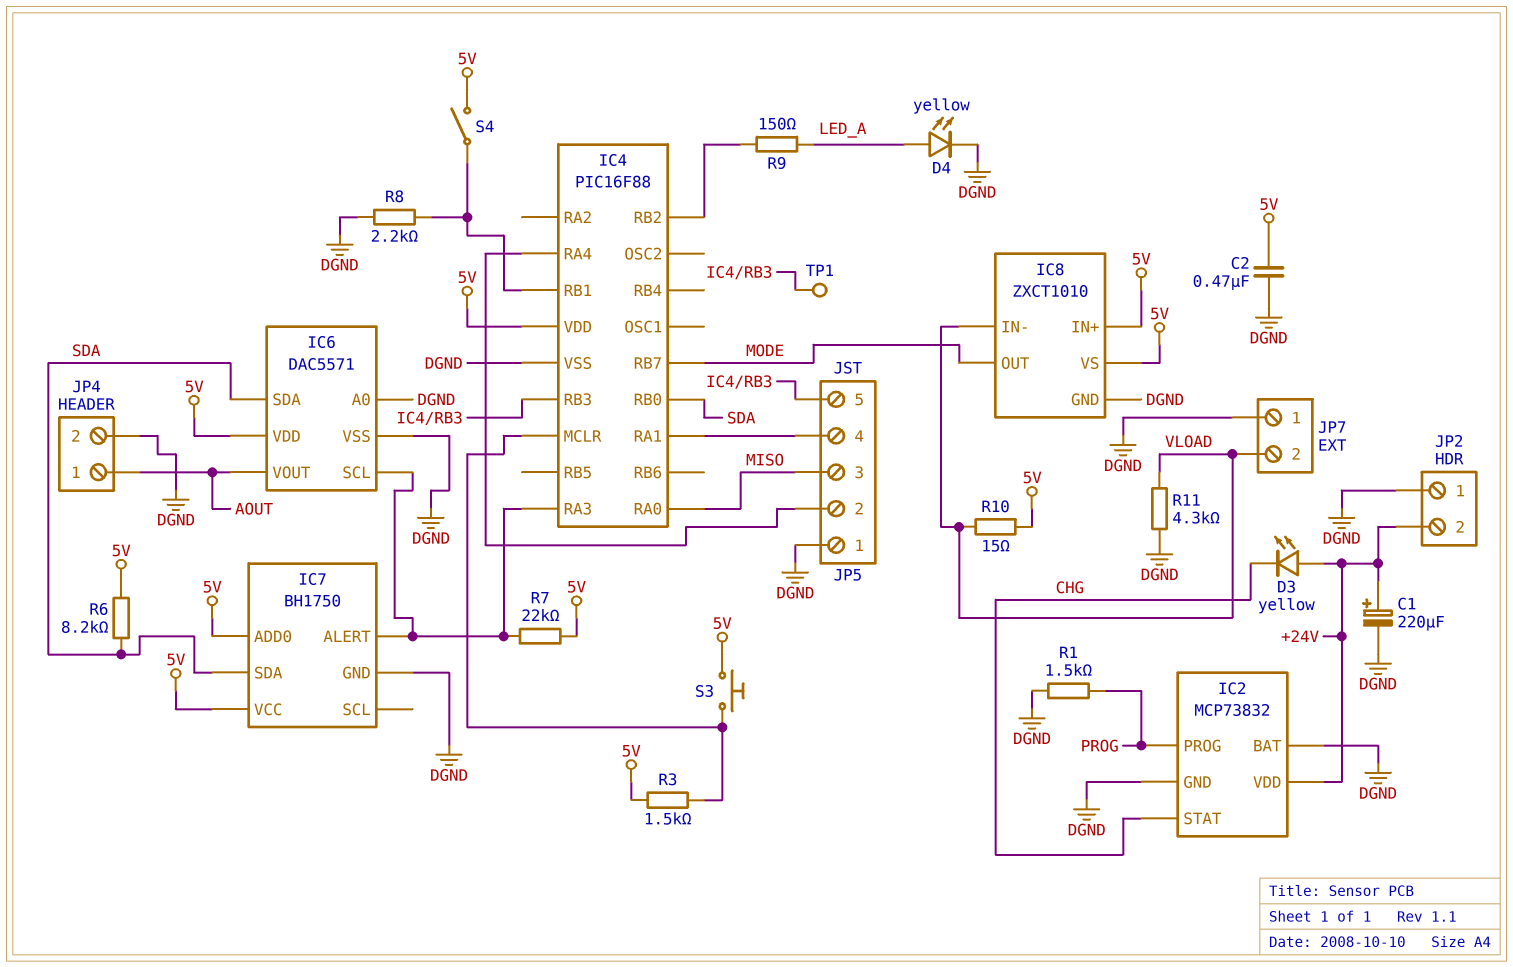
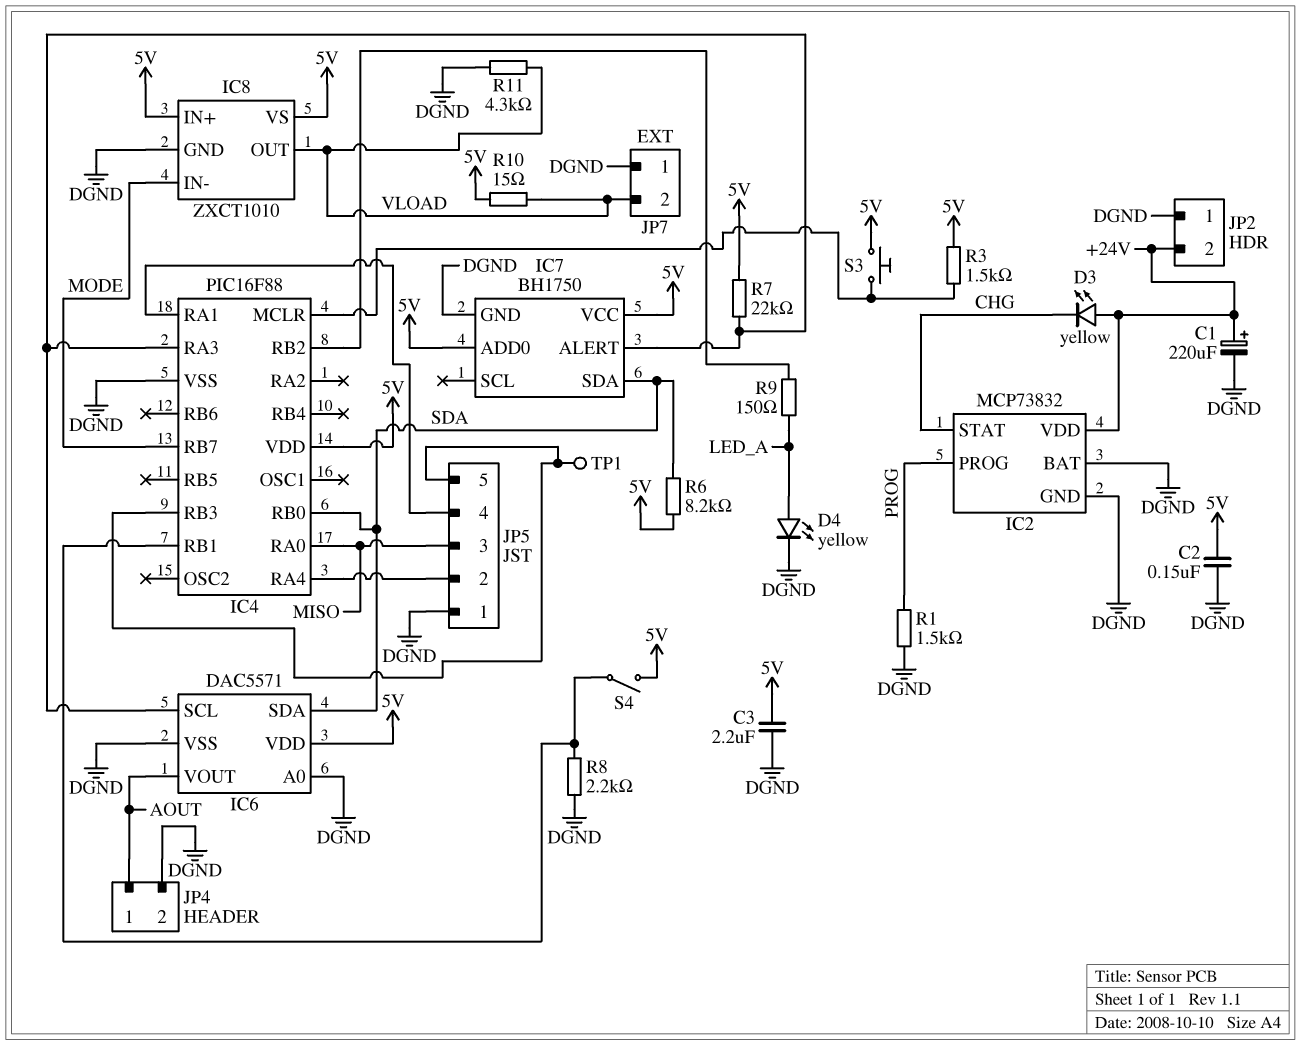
C2: 470nF (5V, DGND) -> 150nF (5V, DGND)
C3: none -> 2.2uF (5V, DGND)
IC8 pin IN-: VLOAD -> MODE
IC8 pin OUT: MODE -> VLOAD

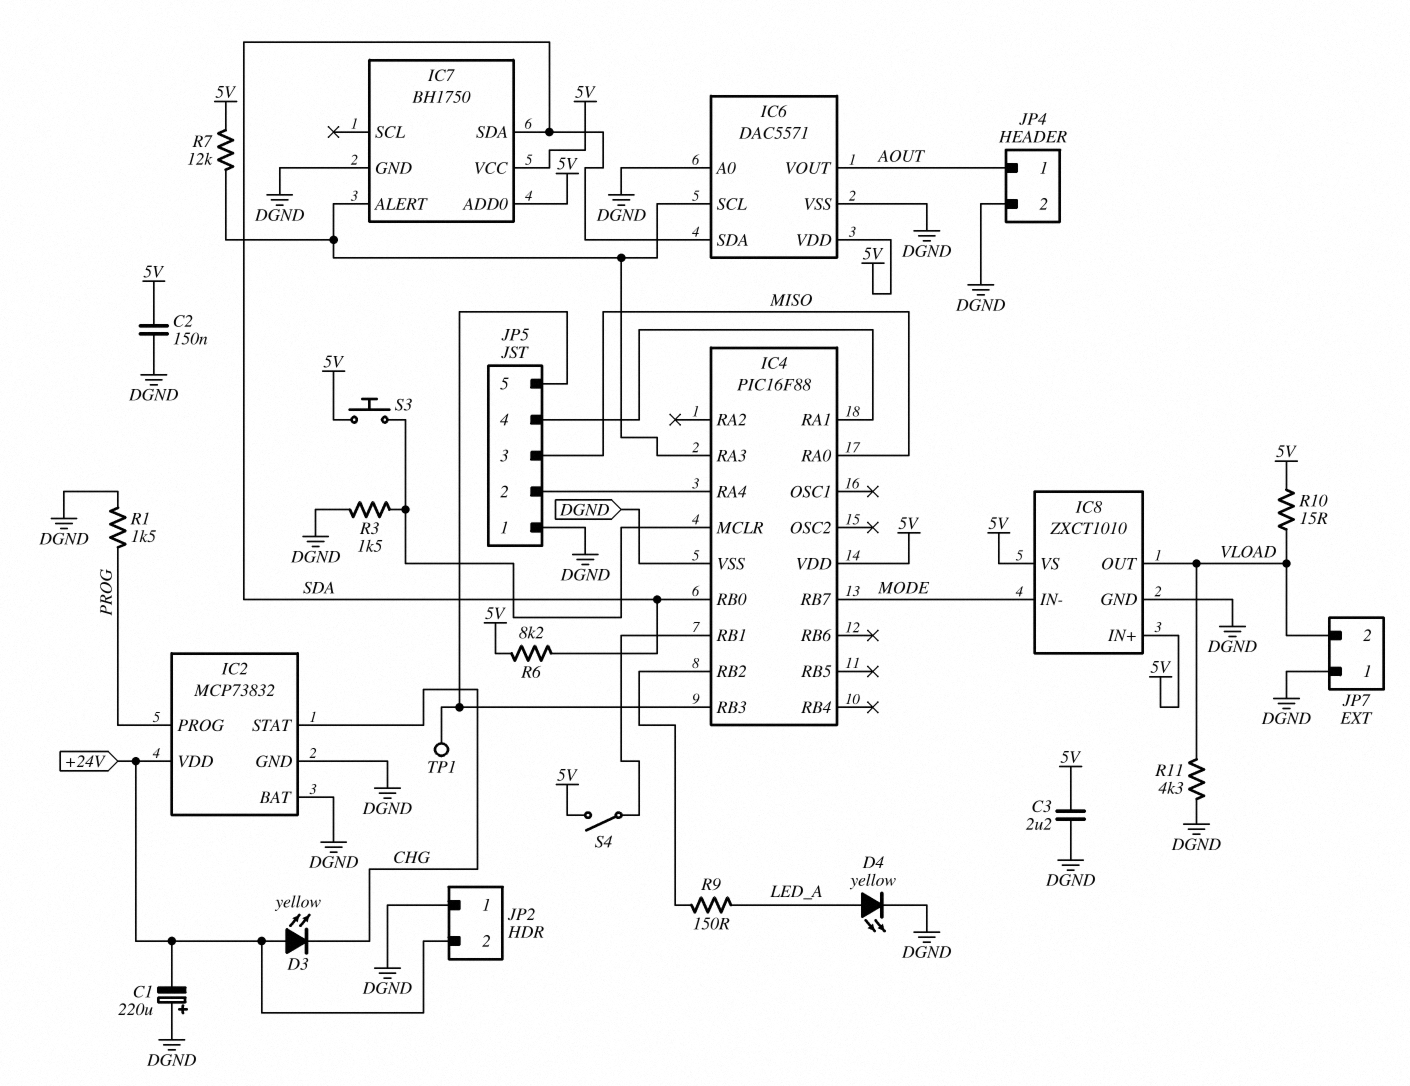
C1: 220uF (plus +24V, minus DGND) -> 220uF (plus DGND, minus +24V)
R3: 1.5k (5V, IC4/MCLR) -> 1.5k (DGND, IC4/MCLR)
R7: 22k (5V, IC4/RA3) -> 12k (5V, IC4/RA3)
R8: 2.2k (DGND, IC4/RB1) -> none

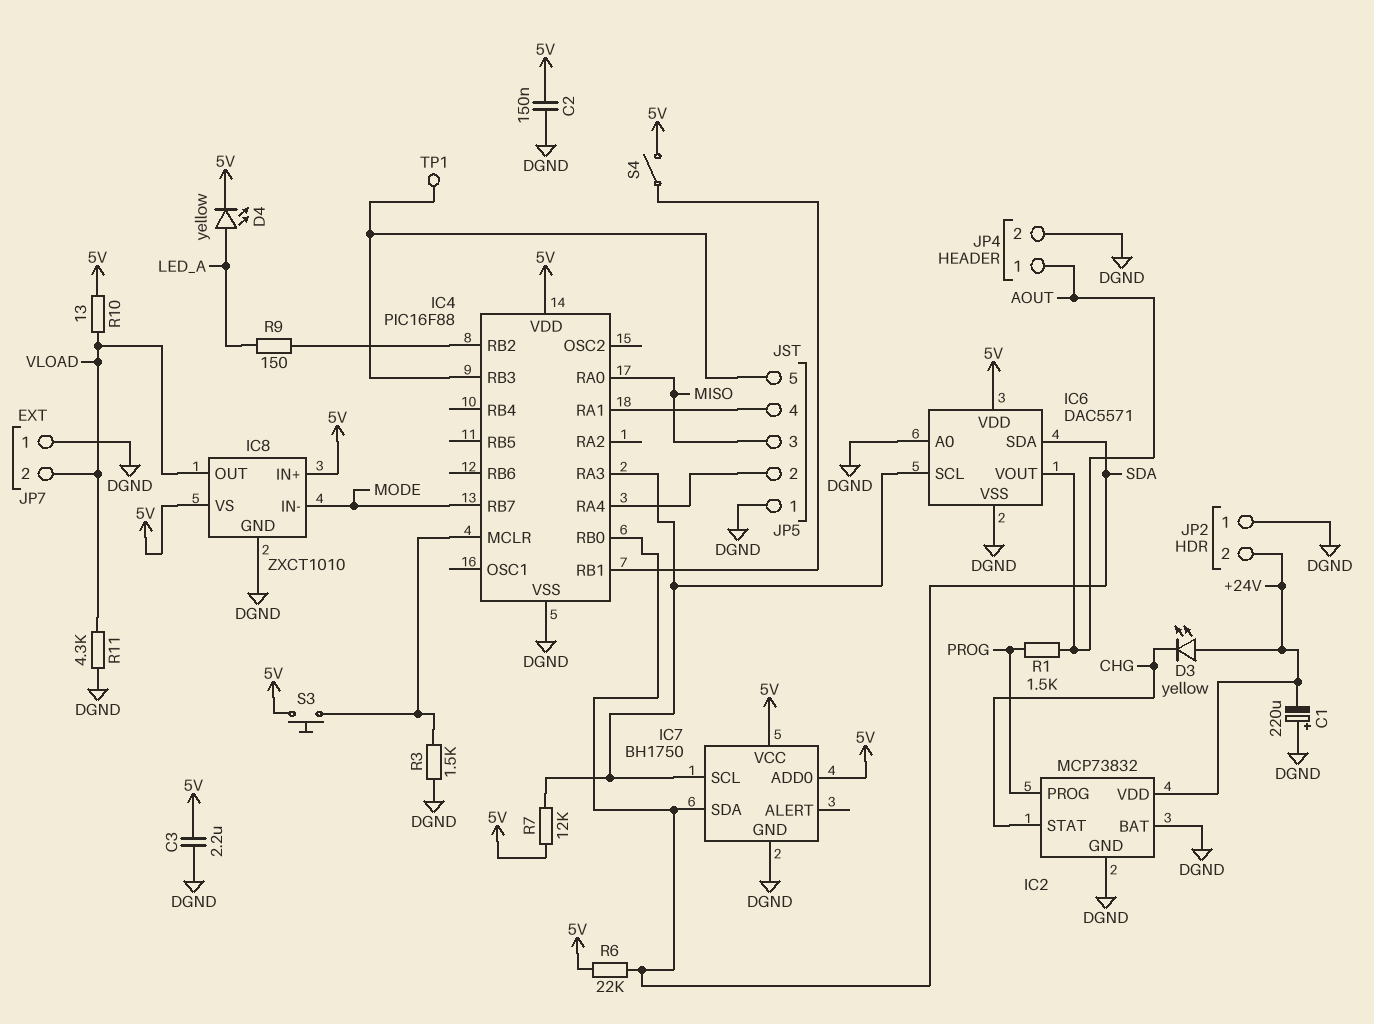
D4: LED yellow (A LED_A, K DGND) -> LED yellow (A LED_A, K 5V)
IC7 pin ALERT: IC4/RA3 -> none
IC7 pin SCL: none -> IC4/RA3
R1: 1.5k (DGND, PROG) -> 1.5k (AOUT, PROG)
R6: 8.2k (5V, SDA) -> 22k (5V, SDA)
R10: 15 (5V, VLOAD) -> 13 (5V, VLOAD)

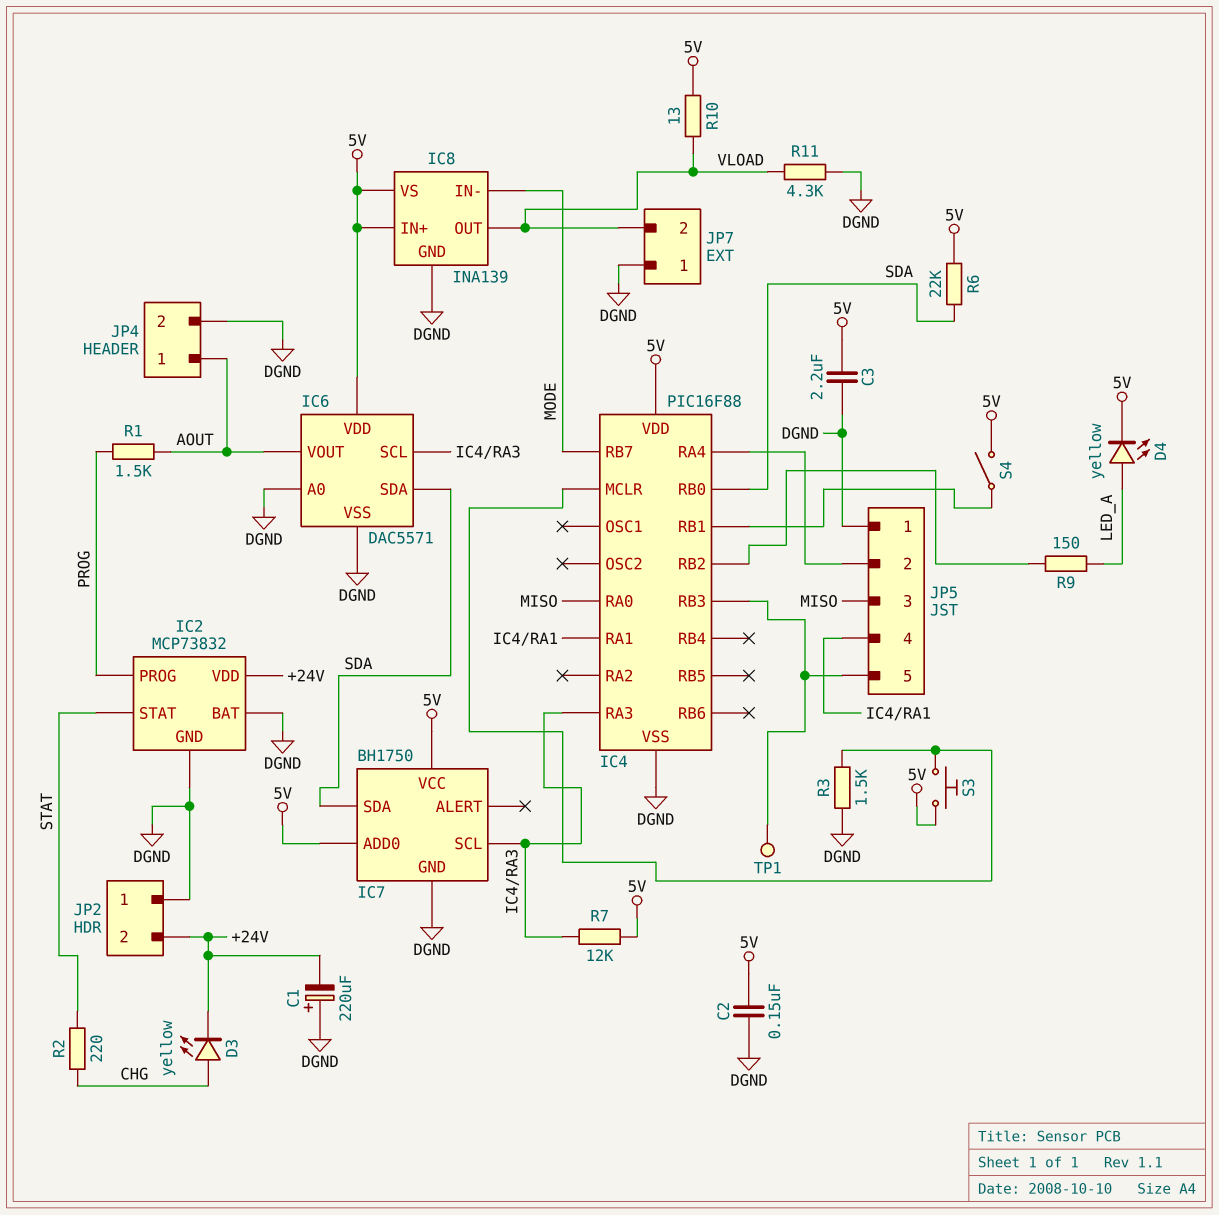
D3: LED yellow (A +24V, K CHG) -> LED yellow (A CHG, K +24V)
IC2 pin STAT: CHG -> STAT
IC8: ZXCT1010 -> INA139
R2: none -> 220 (CHG, STAT)

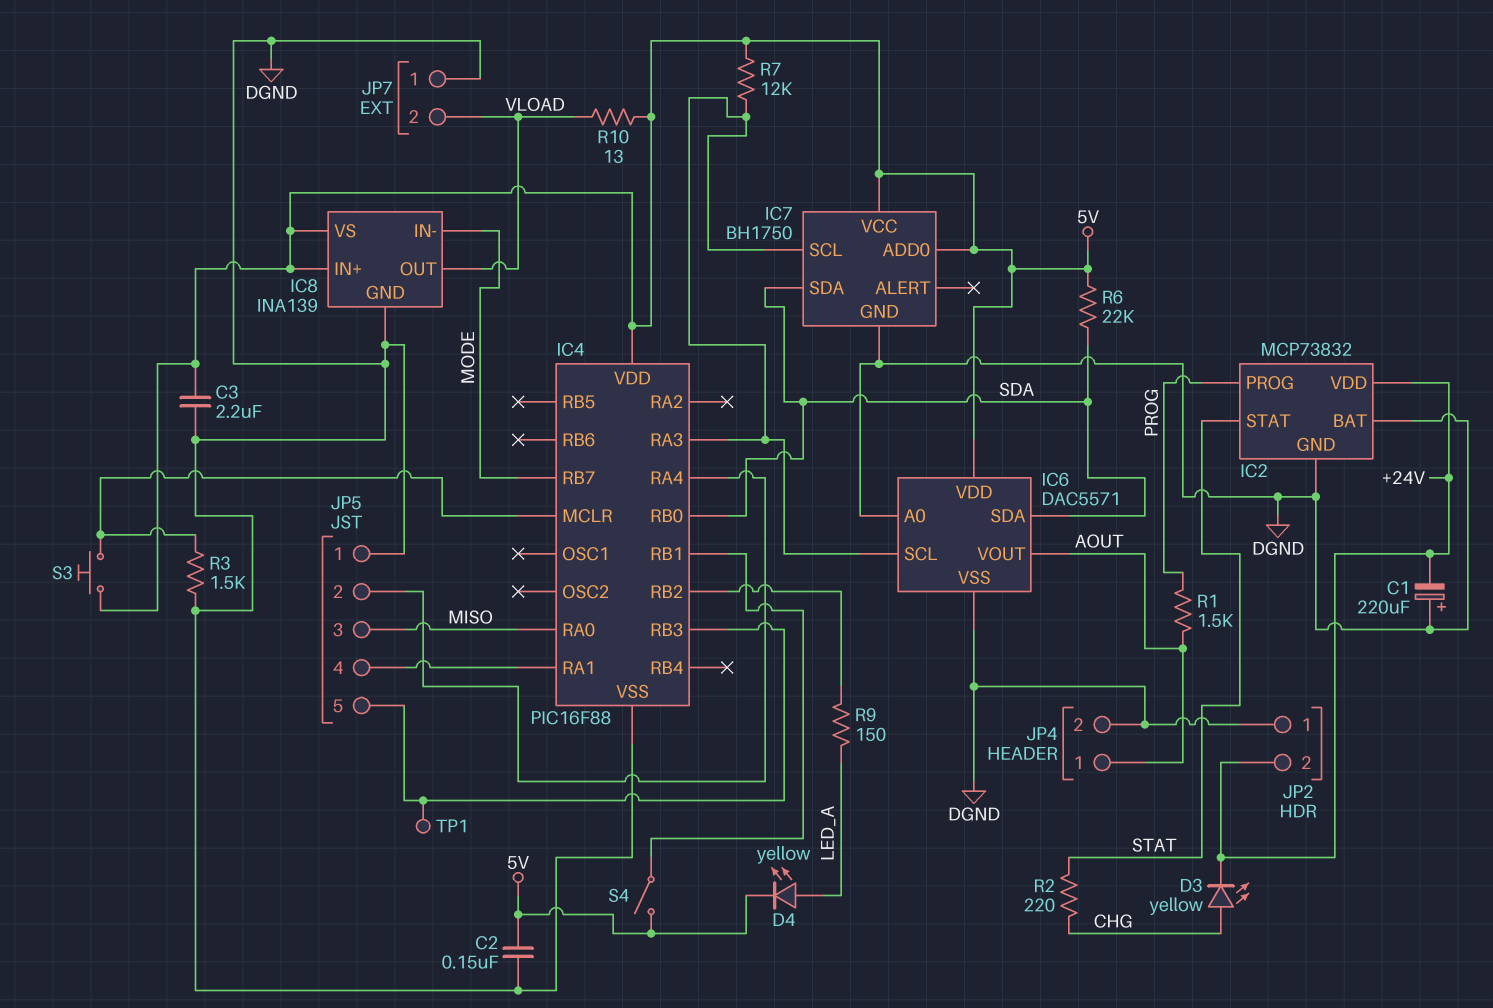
R11: 4.3k (DGND, VLOAD) -> none

